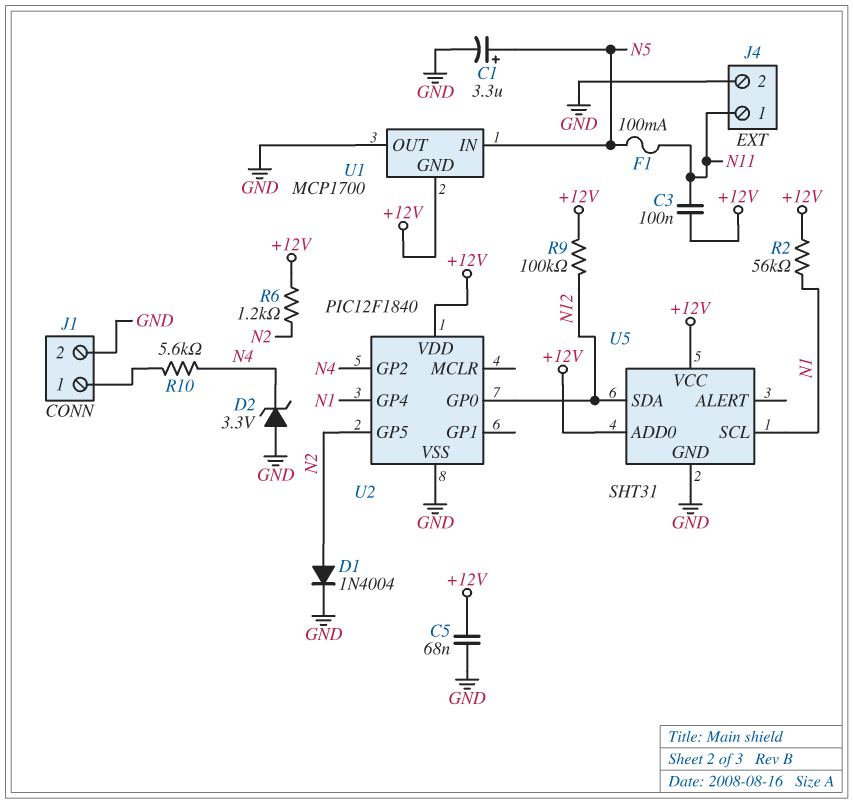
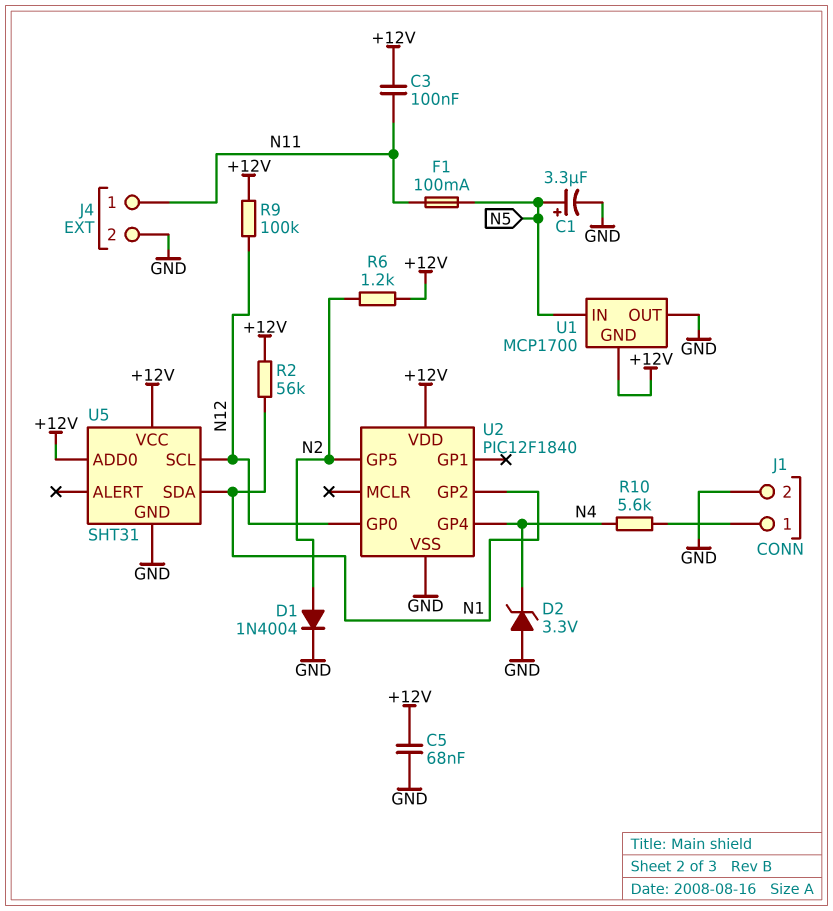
U2 pin GP2: N4 -> N1
U2 pin GP4: N1 -> N4
U5 pin SCL: N1 -> N12
U5 pin SDA: N12 -> N1

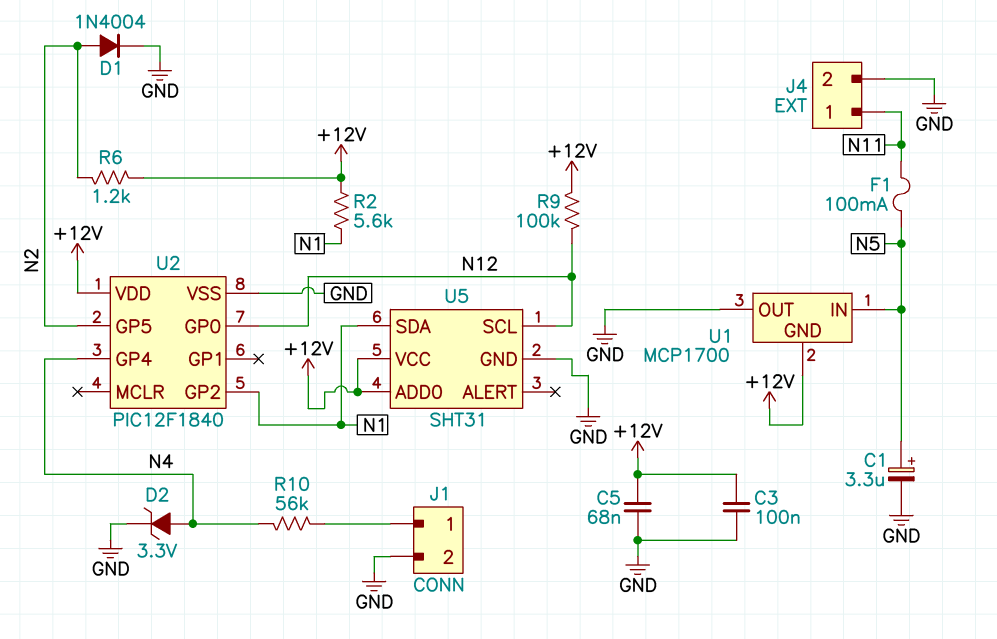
C3: 100nF (+12V, N11) -> 100nF (+12V, GND)
D2: zener 3.3V (A GND, K N4) -> zener 3.3V (A N4, K GND)
R2: 56k (+12V, N1) -> 5.6k (+12V, N1)
R10: 5.6k (J1/1, N4) -> 56k (J1/1, N4)

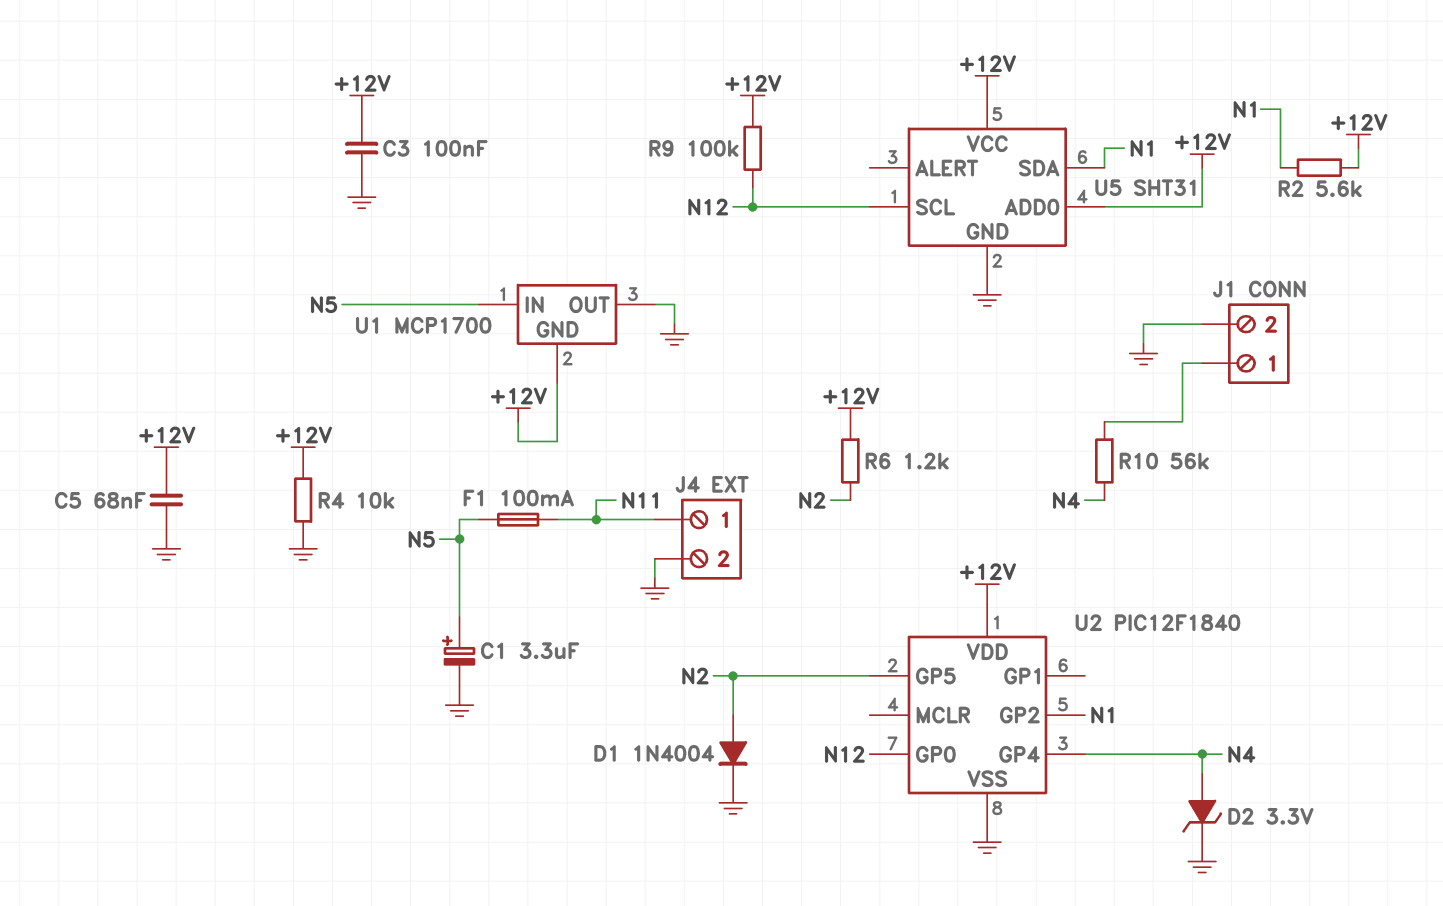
R4: none -> 10k (+12V, GND)

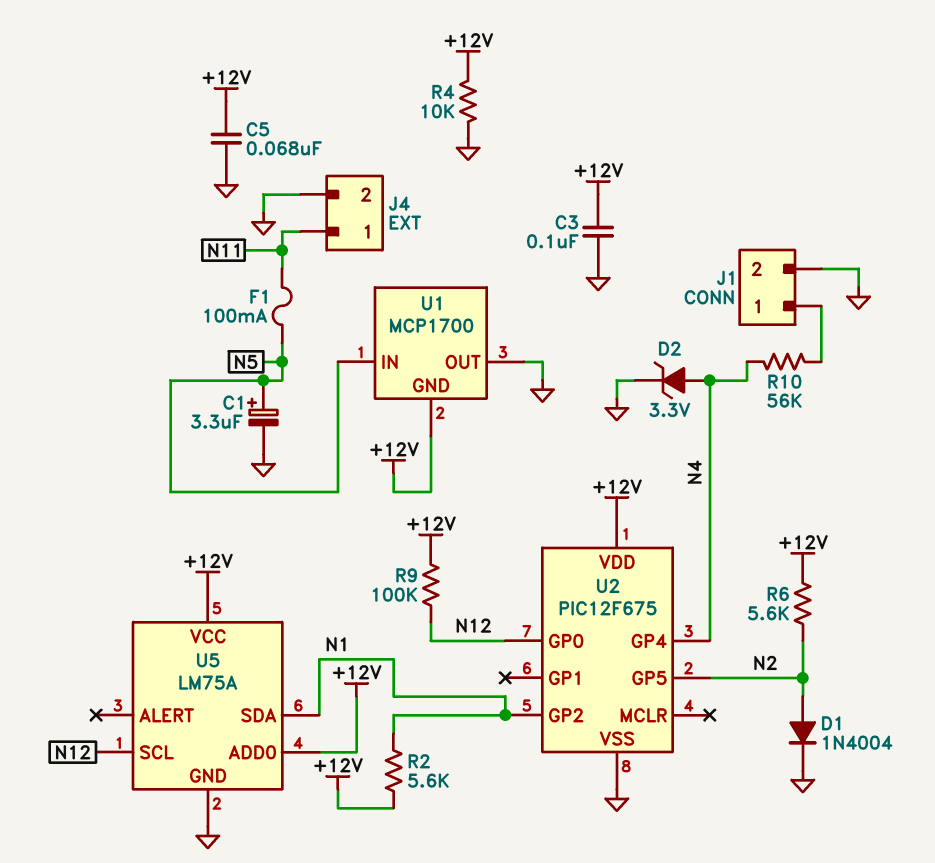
R6: 1.2k (+12V, N2) -> 5.6k (+12V, N2)
U2: PIC12F1840 -> PIC12F675
U5: SHT31 -> LM75A

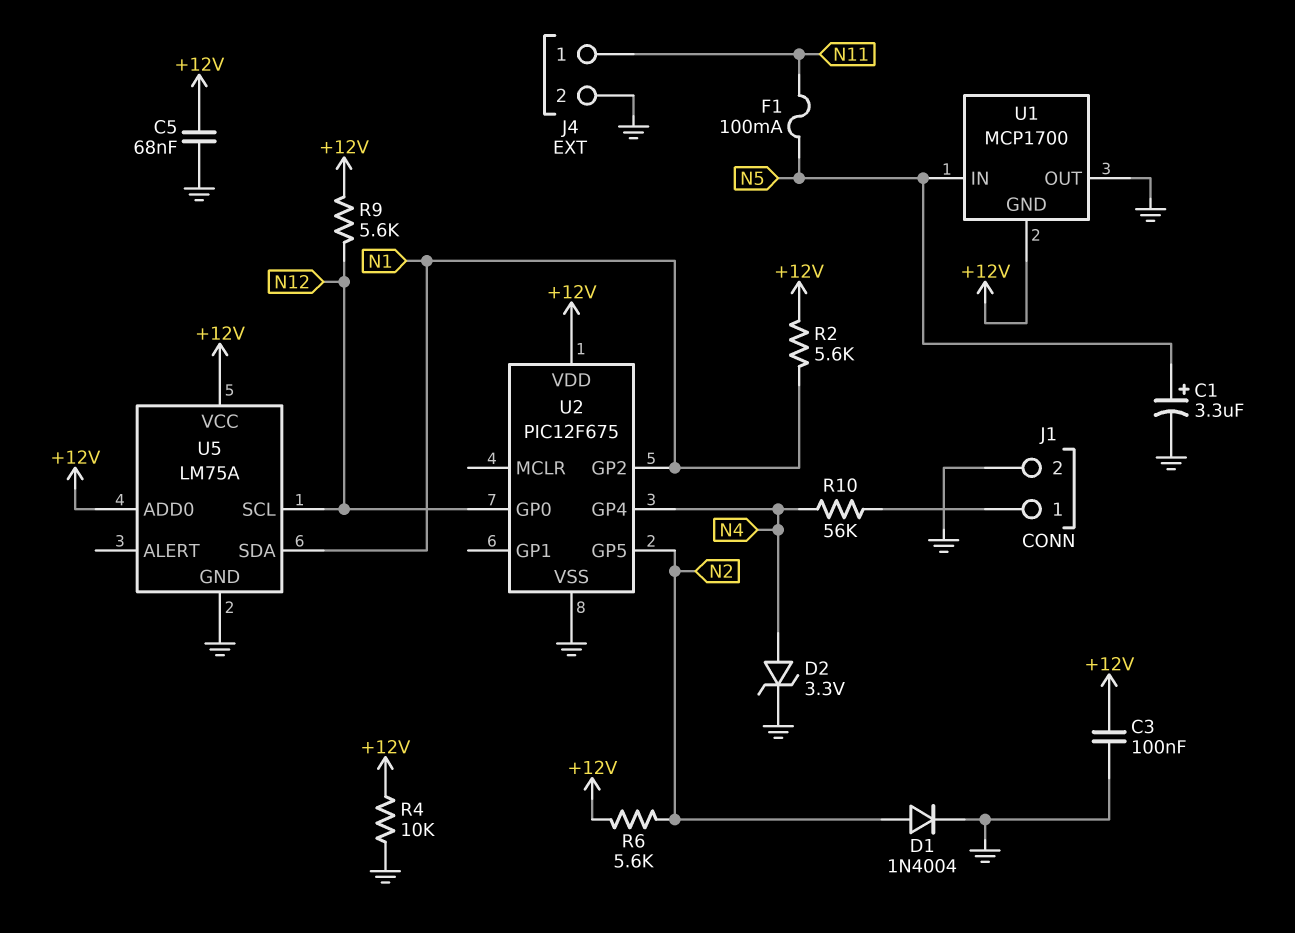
R9: 100k (+12V, N12) -> 5.6k (+12V, N12)

